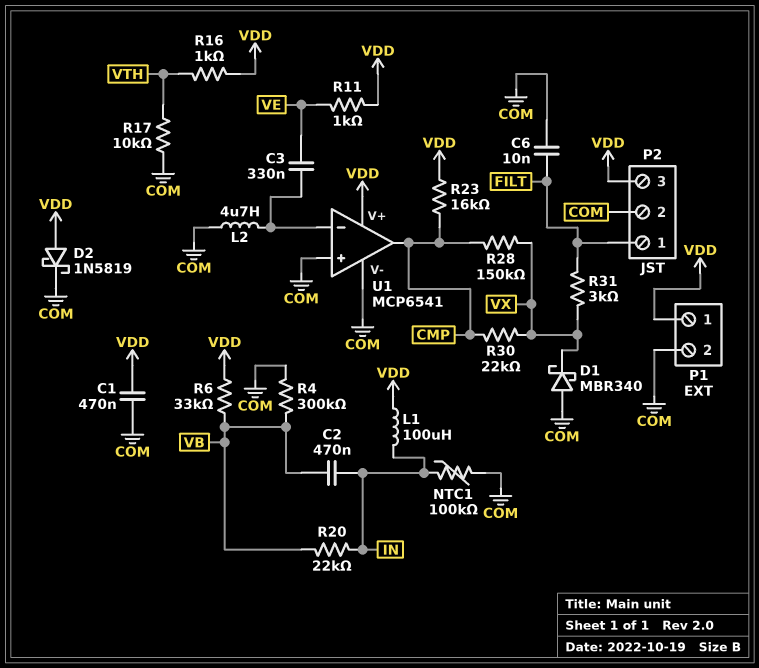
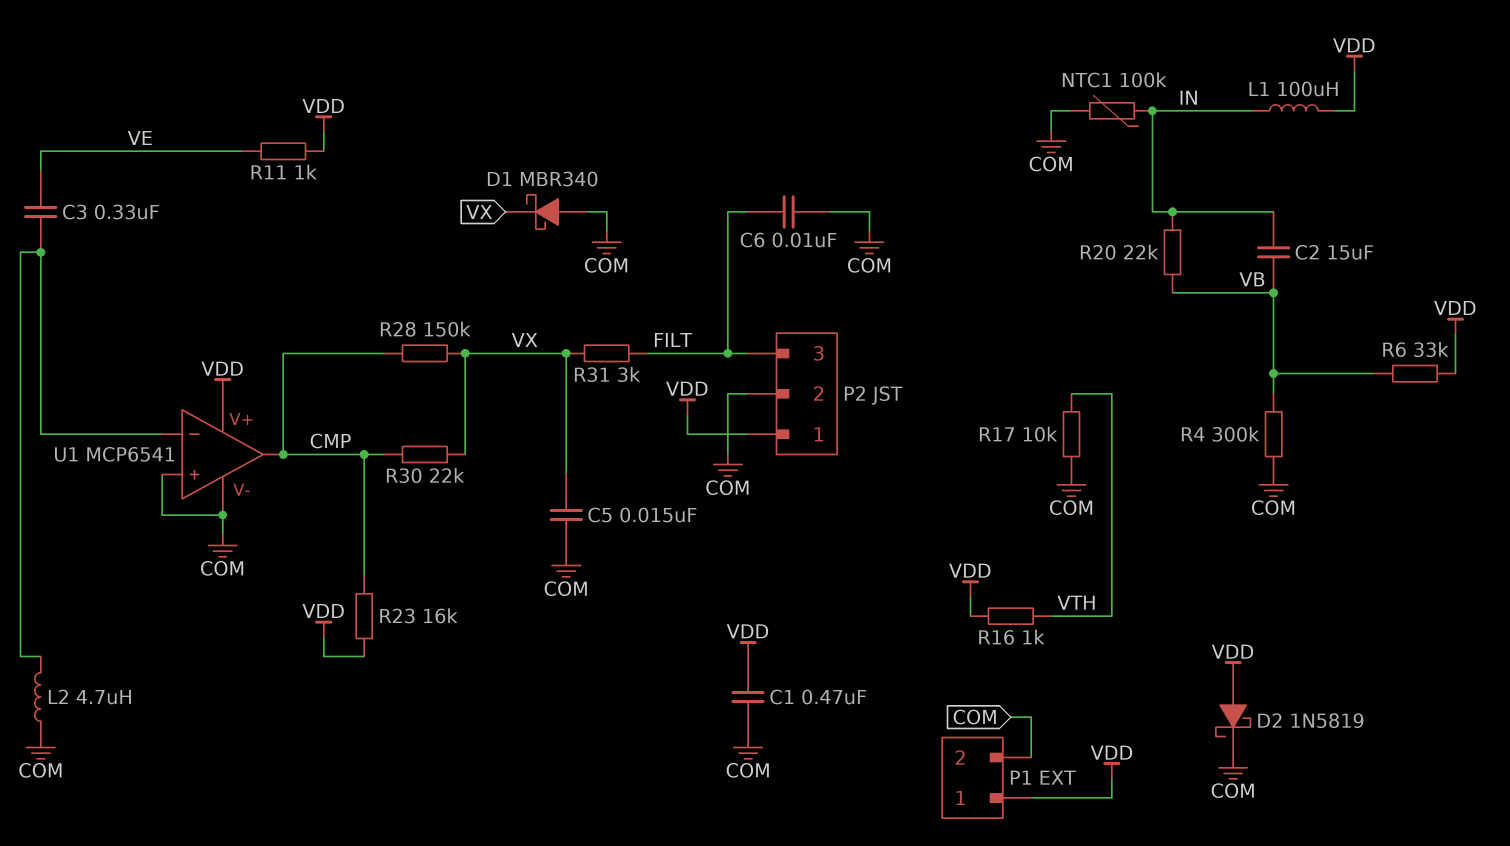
C2: 470nF (IN, VB) -> 15uF (IN, VB)
C5: none -> 15nF (COM, VX)
P2 pin 1: FILT -> VDD
P2 pin 3: VDD -> FILT

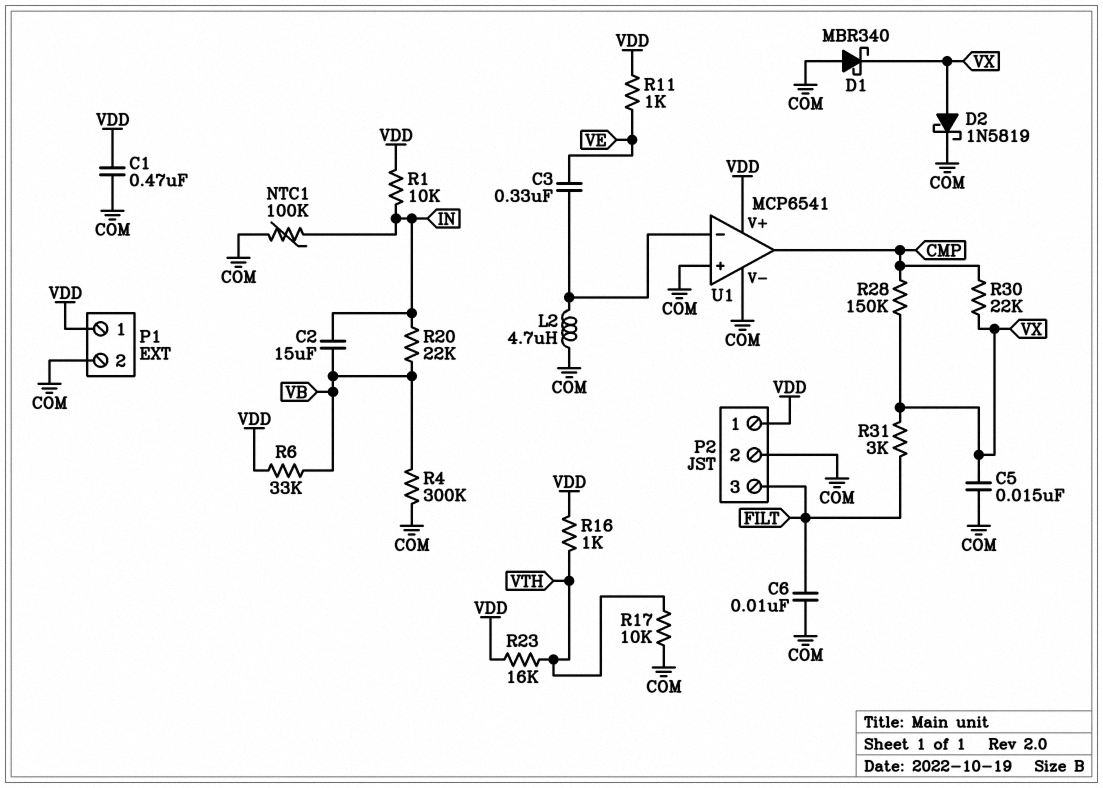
D2: schottky 1N5819 (A VDD, K COM) -> schottky 1N5819 (A VX, K COM)
L1: 100uH (IN, VDD) -> none
R1: none -> 10k (IN, VDD)
R23: 16k (CMP, VDD) -> 16k (VDD, VTH)

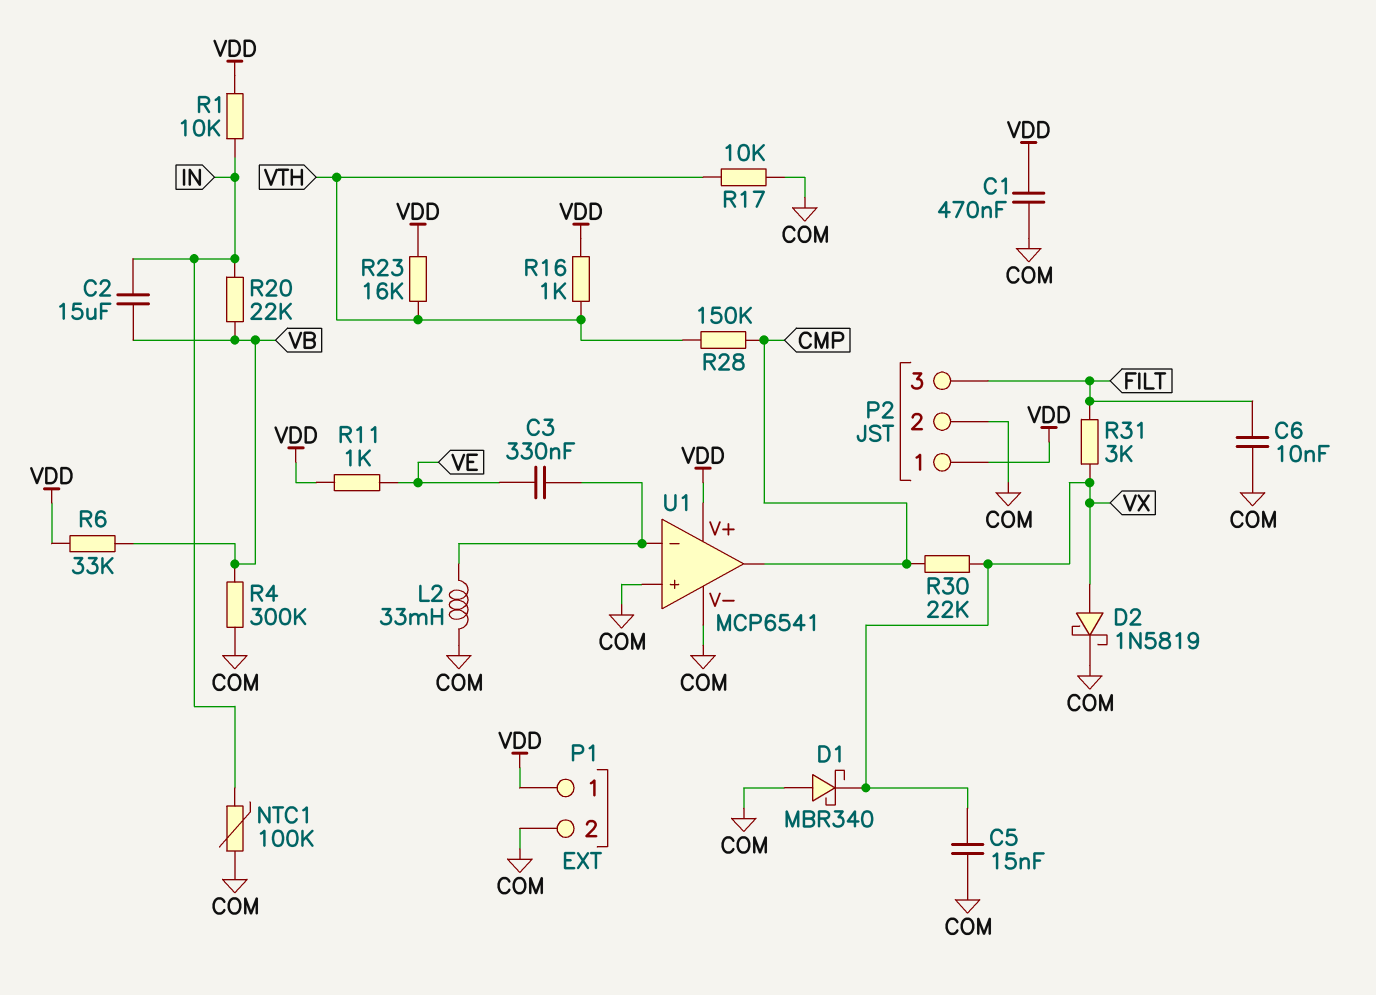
L2: 4.7uH (COM, U1/in-) -> 33mH (COM, U1/in-)
R28: 150k (CMP, VX) -> 150k (CMP, VTH)

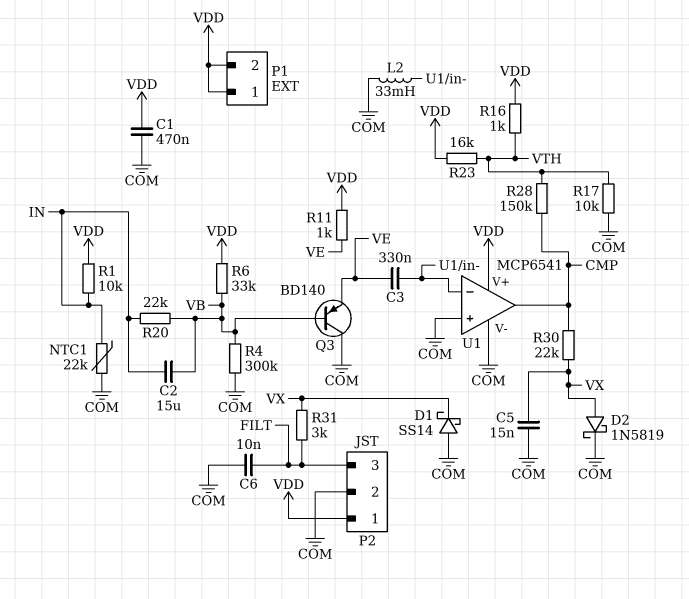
D1: schottky MBR340 (A COM, K VX) -> schottky SS14 (A COM, K VX)
NTC1: 100k (COM, IN) -> 22k (COM, IN)
P1 pin 2: COM -> VDD
Q3: none -> PNP BD140 (B VB, C COM, E VE)

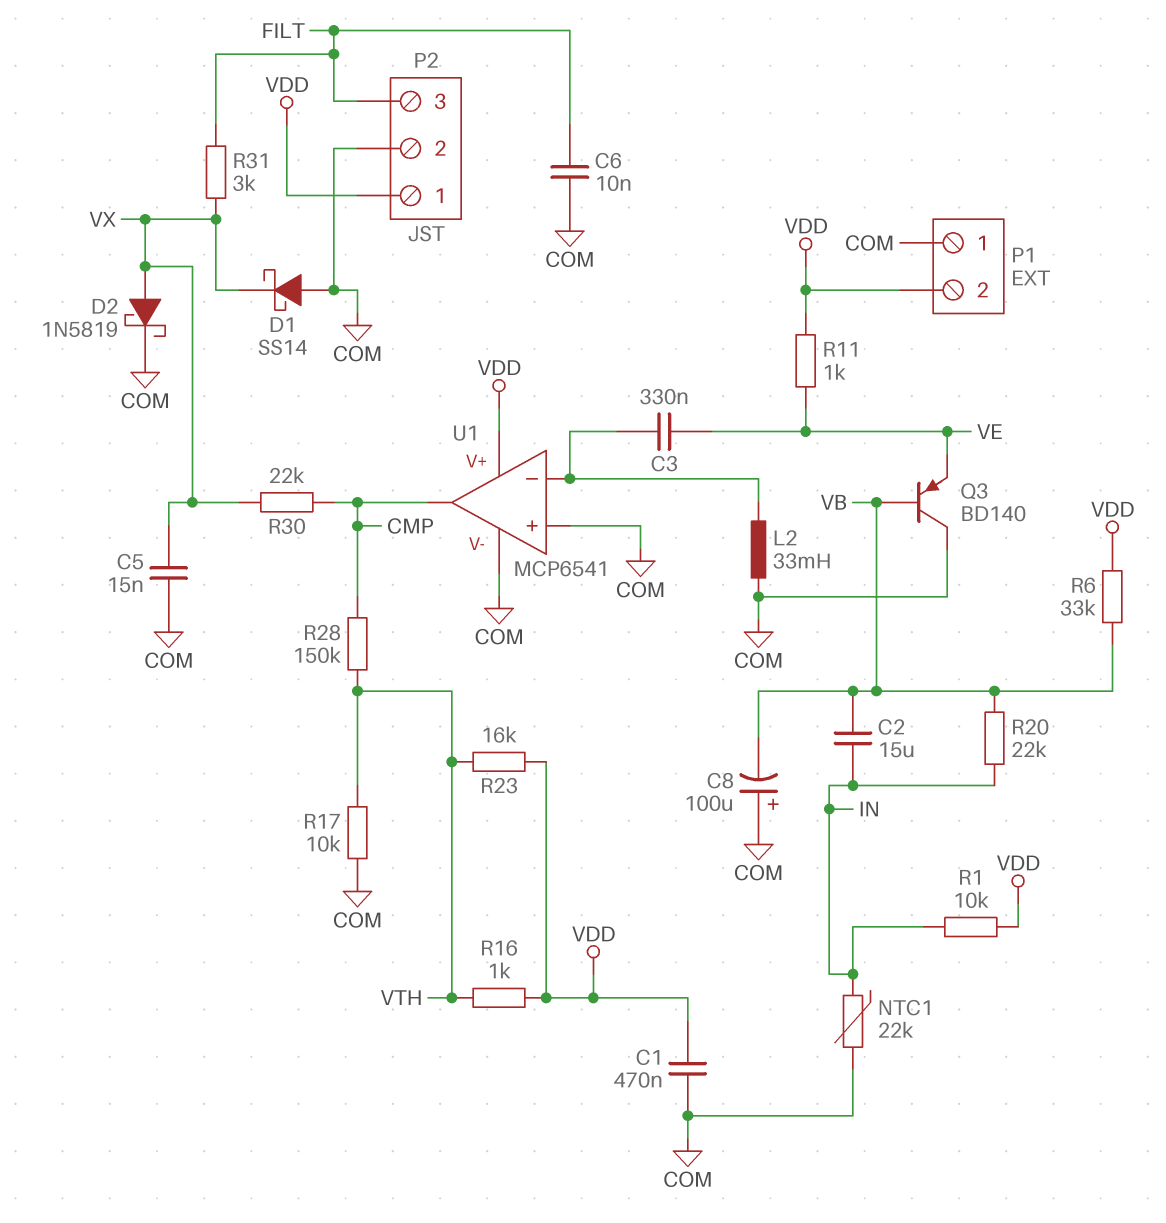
C8: none -> 100uF (plus COM, minus VB)
P1 pin 1: VDD -> COM
R4: 300k (COM, VB) -> none

